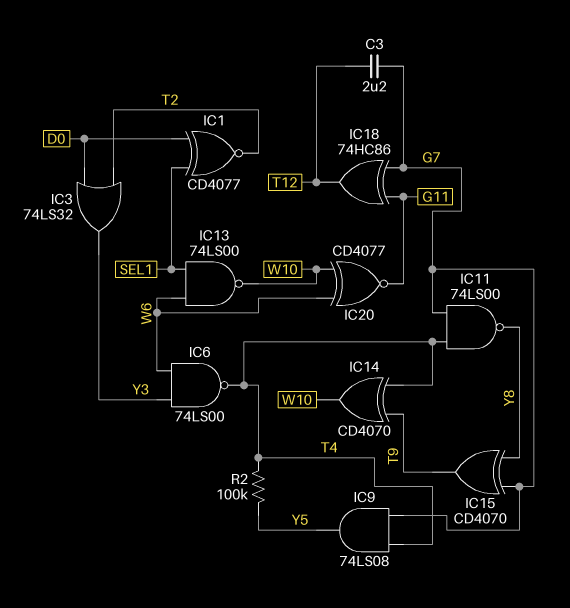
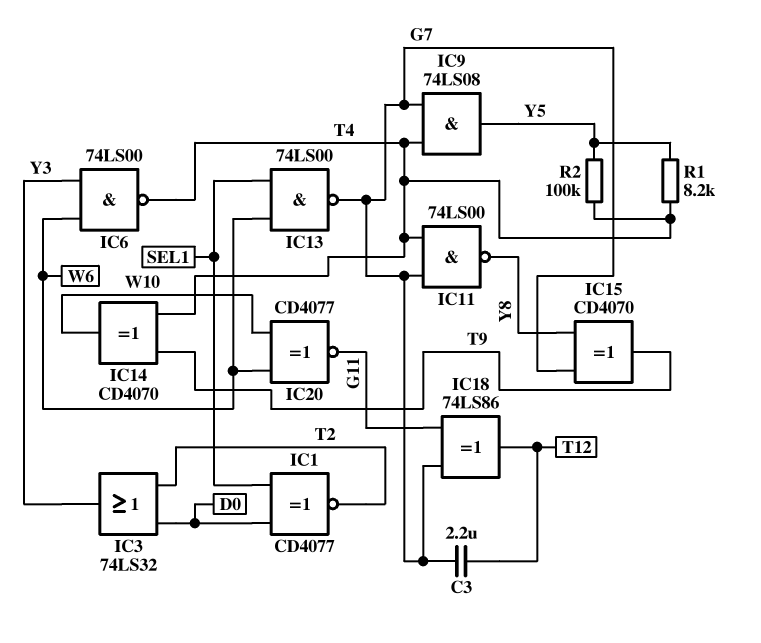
IC13: NAND 74LS00 (in SEL1, in W6, out W10) -> NAND 74LS00 (in SEL1, in W6, out G7)
IC18: XOR 74HC86 (in G7, in G11, out T12) -> XOR 74LS86 (in G7, in G11, out T12)
R1: none -> 8.2k (T4, Y5)

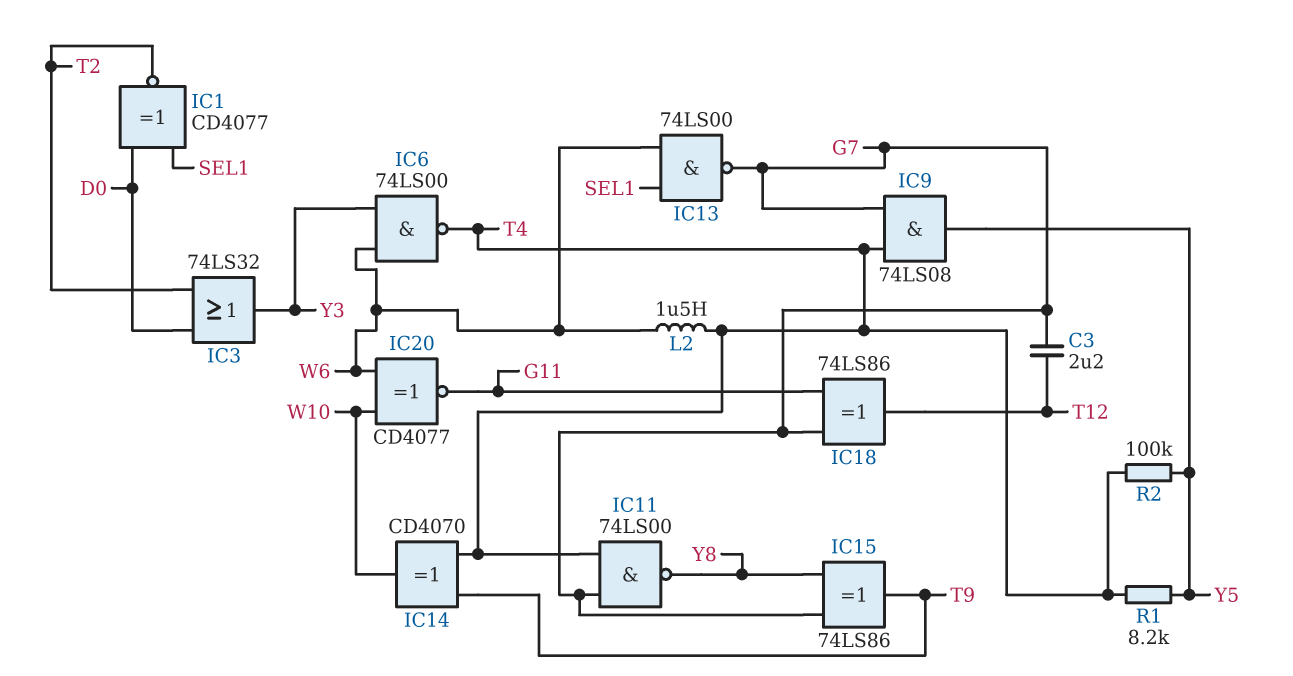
IC15: XOR CD4070 (in G7, in Y8, out T9) -> XOR 74LS86 (in G7, in Y8, out T9)
L2: none -> 1.5uH (T4, W6)

